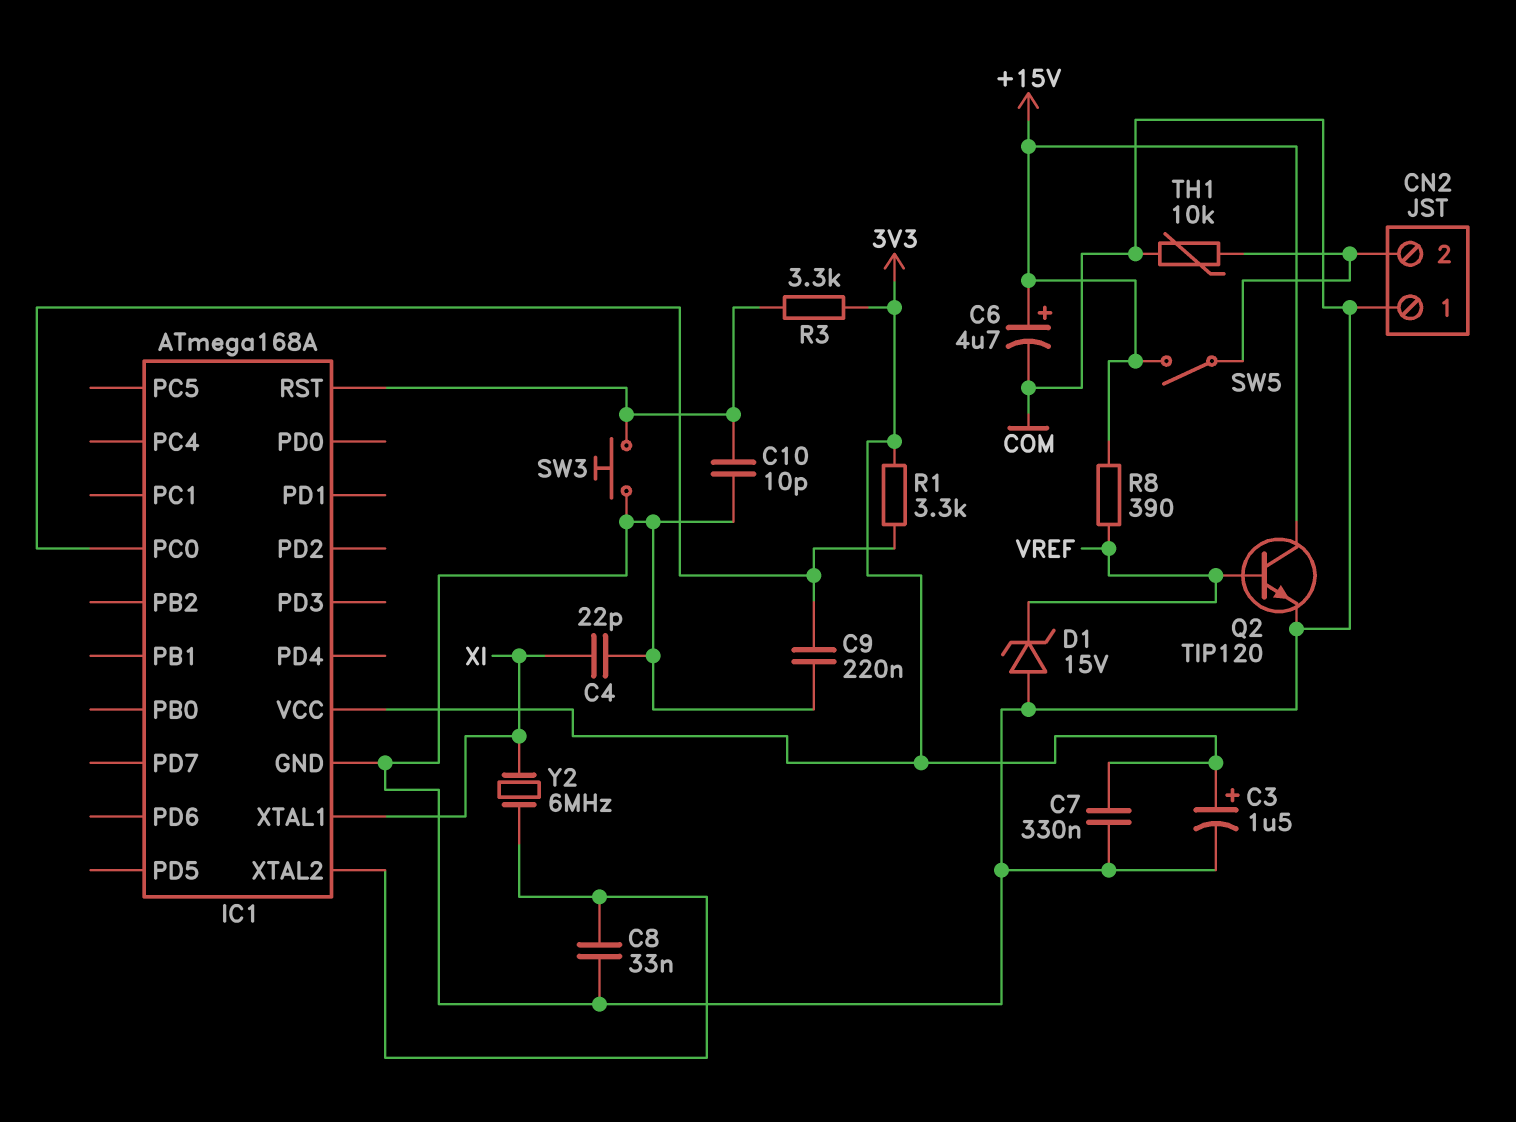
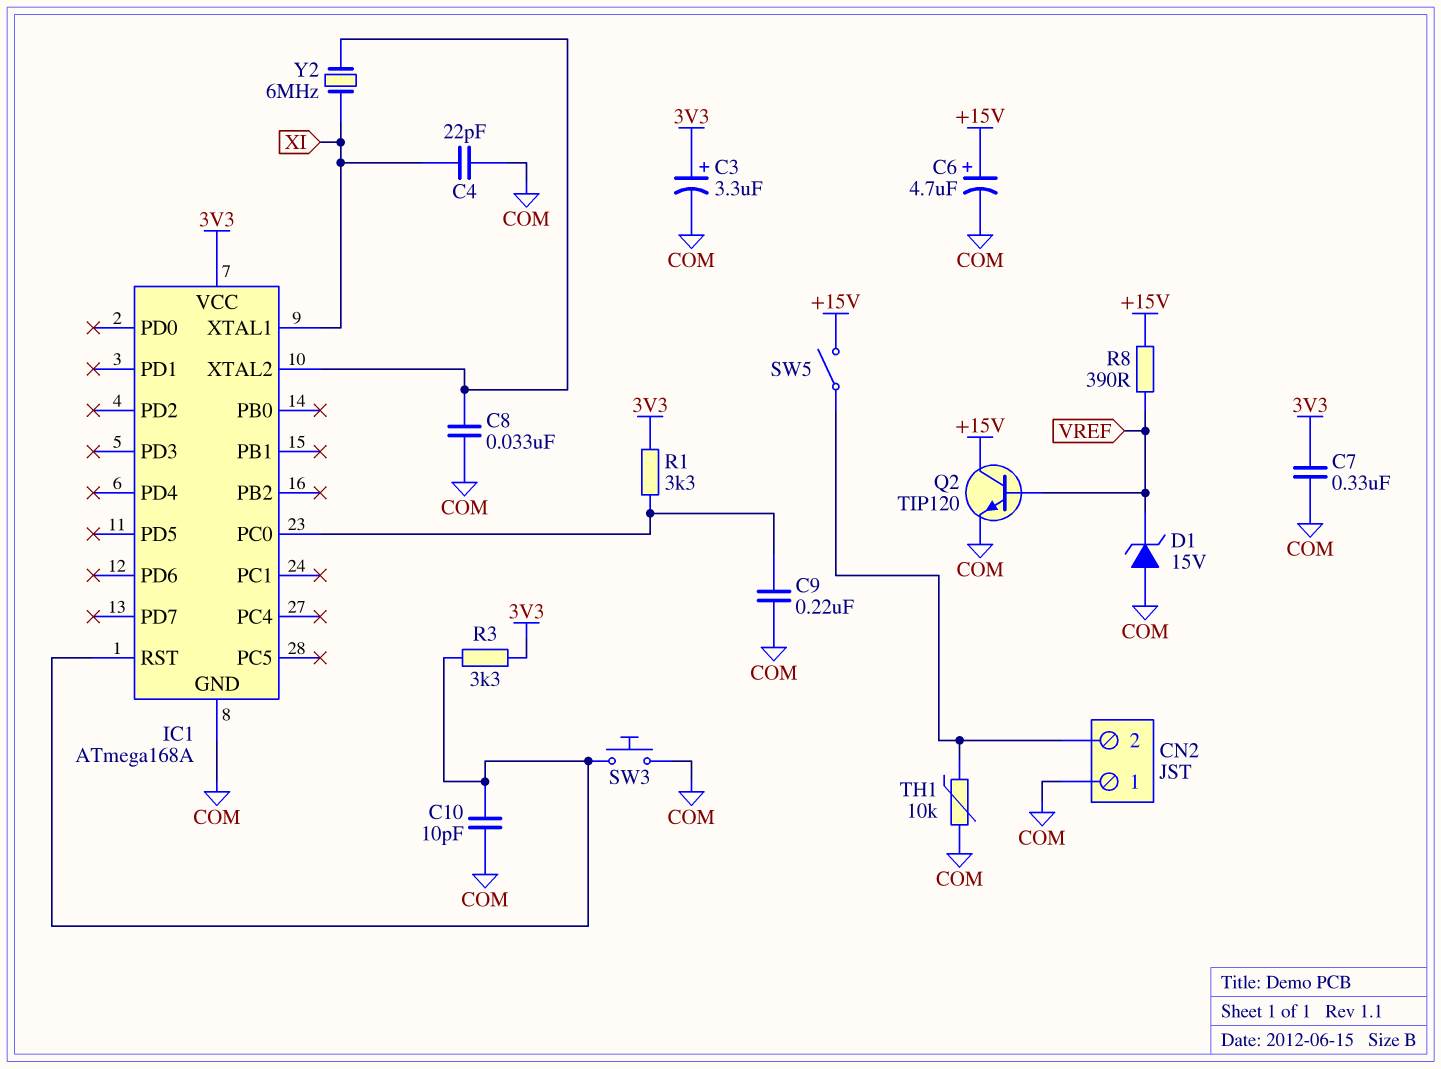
C3: 1.5uF (plus 3V3, minus COM) -> 3.3uF (plus 3V3, minus COM)

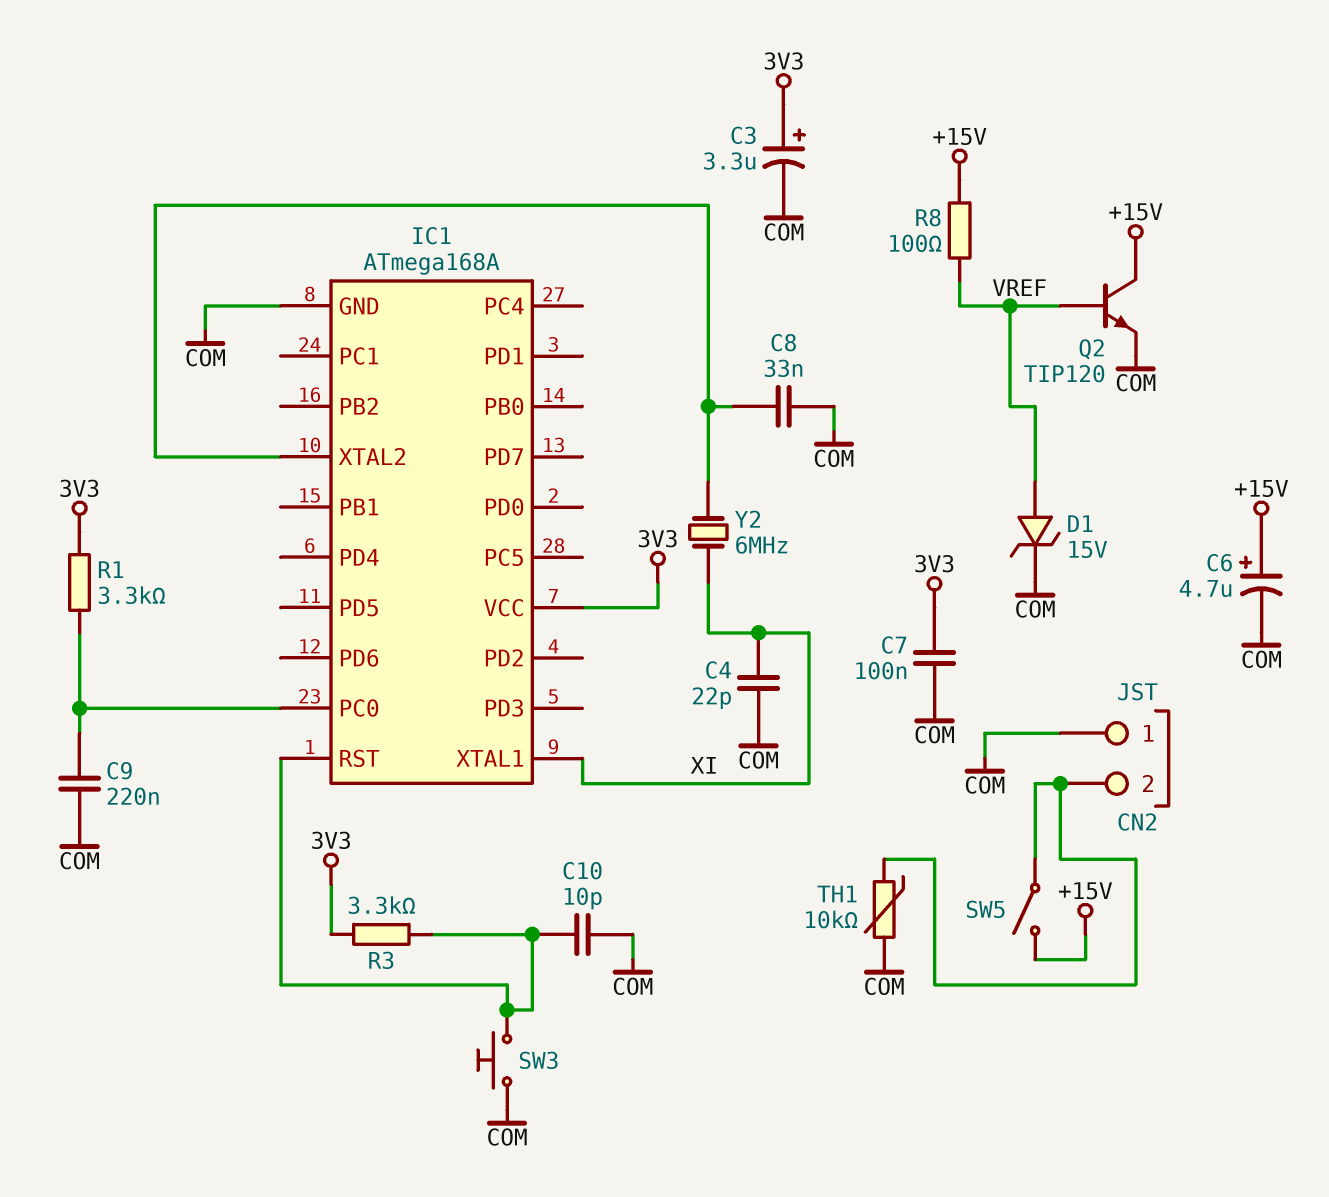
C7: 330nF (3V3, COM) -> 100nF (3V3, COM)
D1: zener 15V (A COM, K VREF) -> zener 15V (A VREF, K COM)
R8: 390 (+15V, VREF) -> 100 (+15V, VREF)

